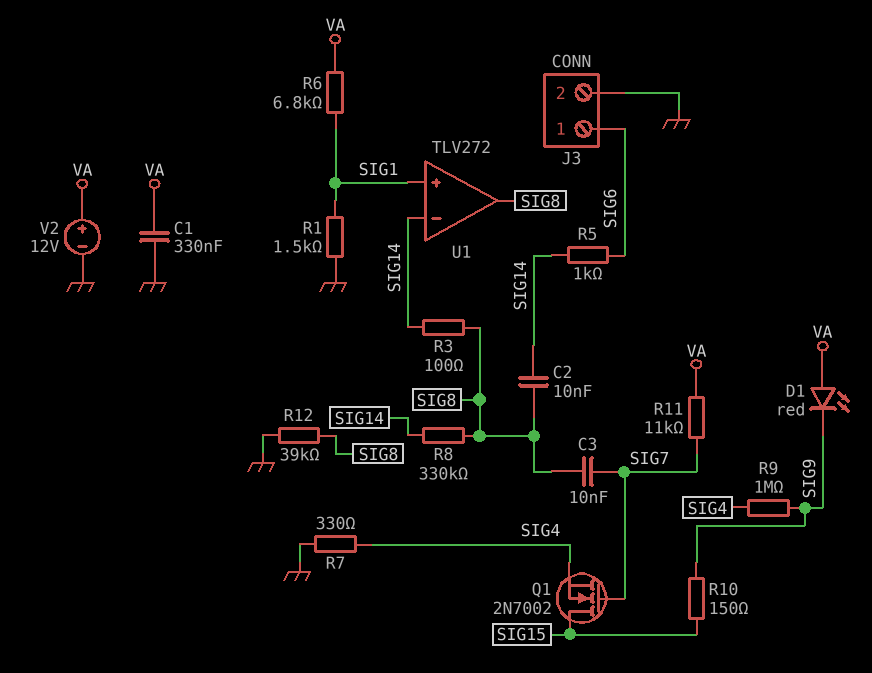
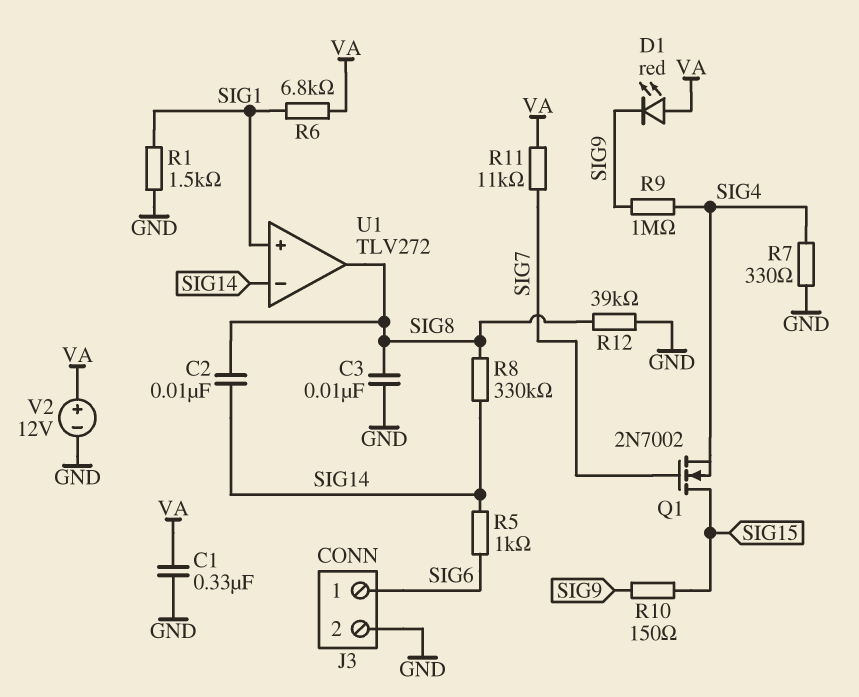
C3: 10nF (SIG7, SIG8) -> 10nF (GND, SIG8)
R3: 100 (SIG8, SIG14) -> none

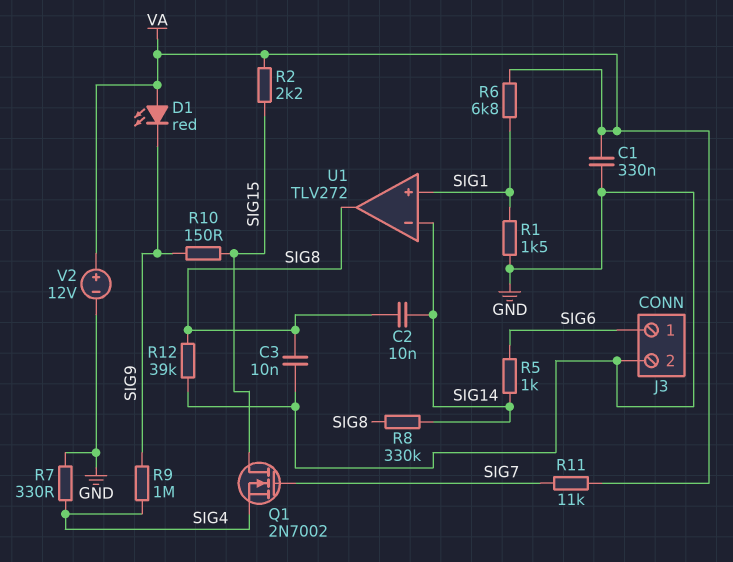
R2: none -> 2.2k (SIG15, VA)

